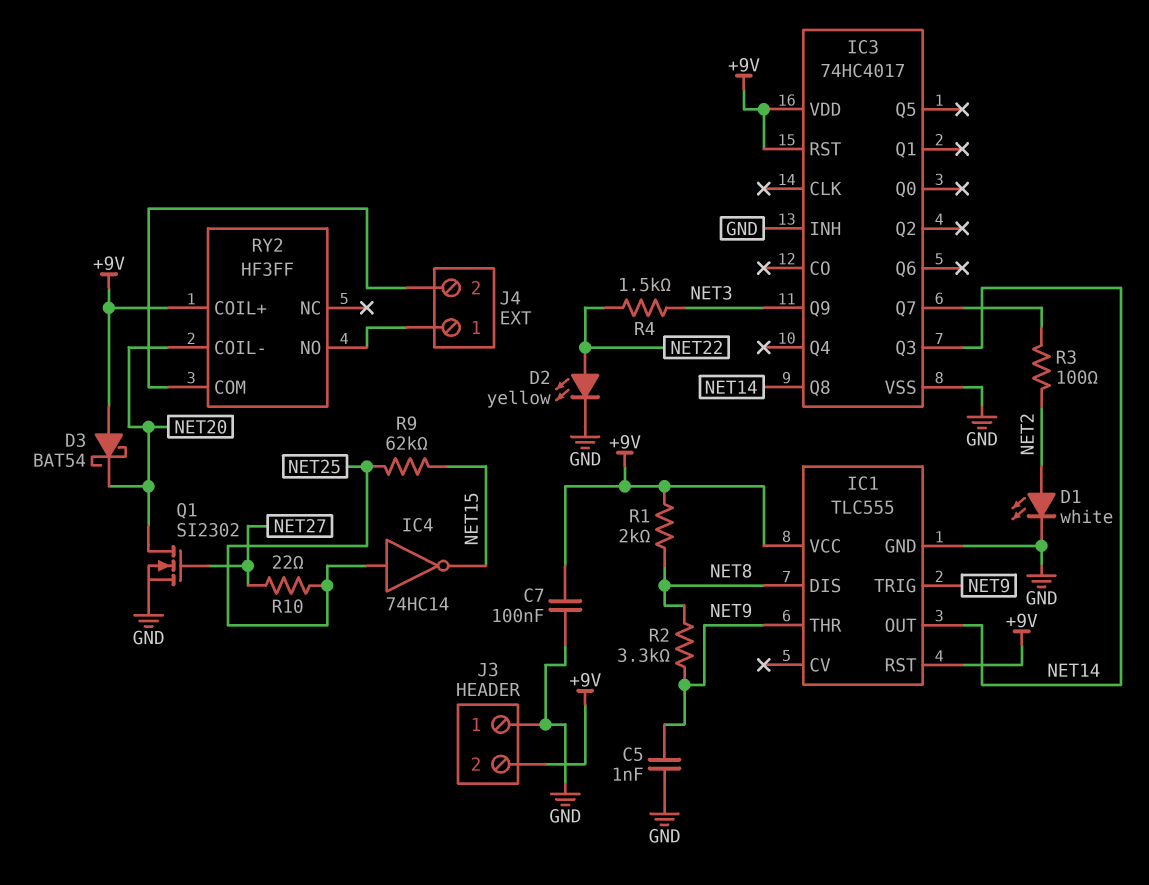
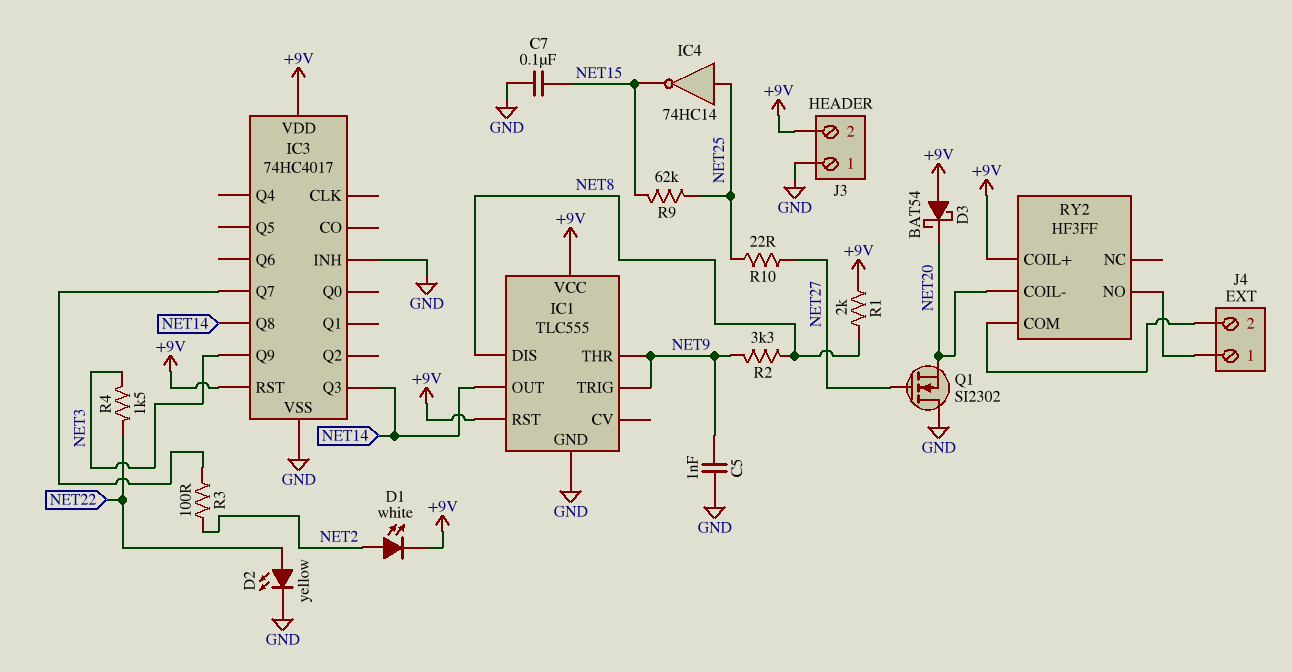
C7: 100nF (+9V, GND) -> 100nF (GND, NET15)
D1: LED white (A NET2, K GND) -> LED white (A NET2, K +9V)
Q1: NMOS SI2302 (G NET27, D NET20, S GND) -> NMOS SI2302 (G NET27, D GND, S NET20)

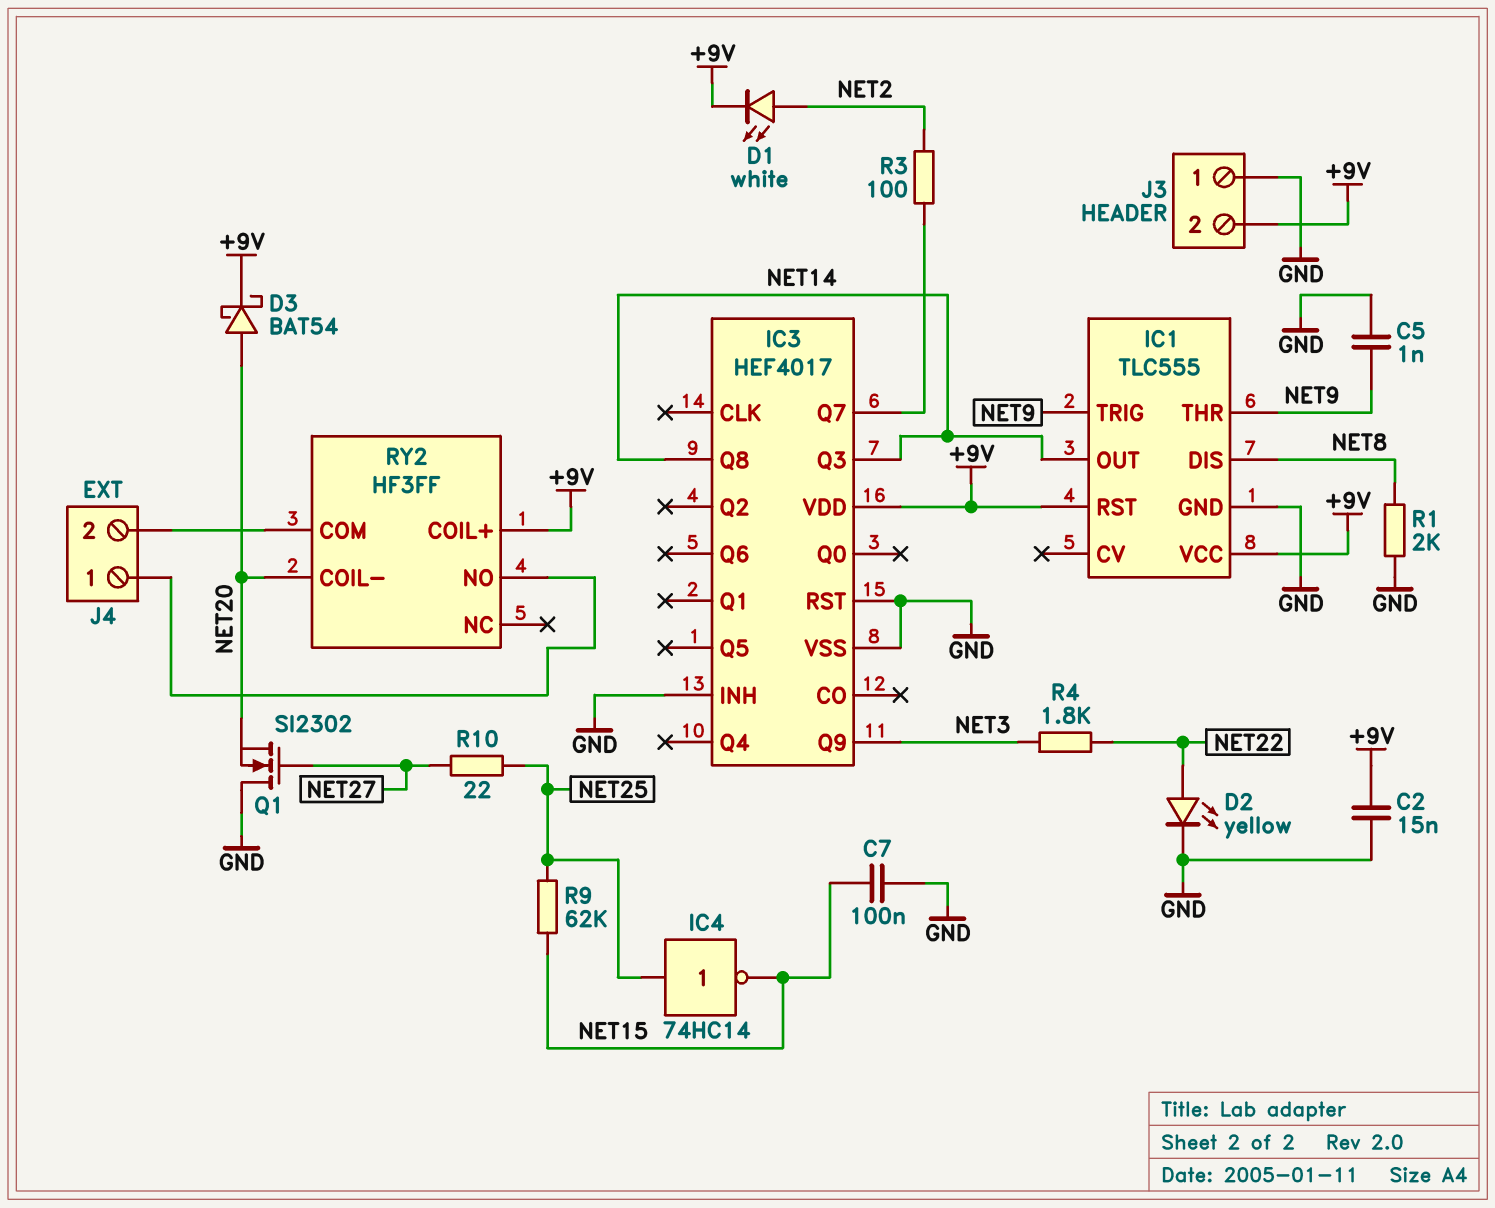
C2: none -> 15nF (+9V, GND)
D3: schottky BAT54 (A +9V, K NET20) -> schottky BAT54 (A NET20, K +9V)
IC3: 74HC4017 -> HEF4017
IC3 pin RST: +9V -> GND
R1: 2k (+9V, NET8) -> 2k (GND, NET8)
R2: 3.3k (NET8, NET9) -> none
R4: 1.5k (NET3, NET22) -> 1.8k (NET3, NET22)

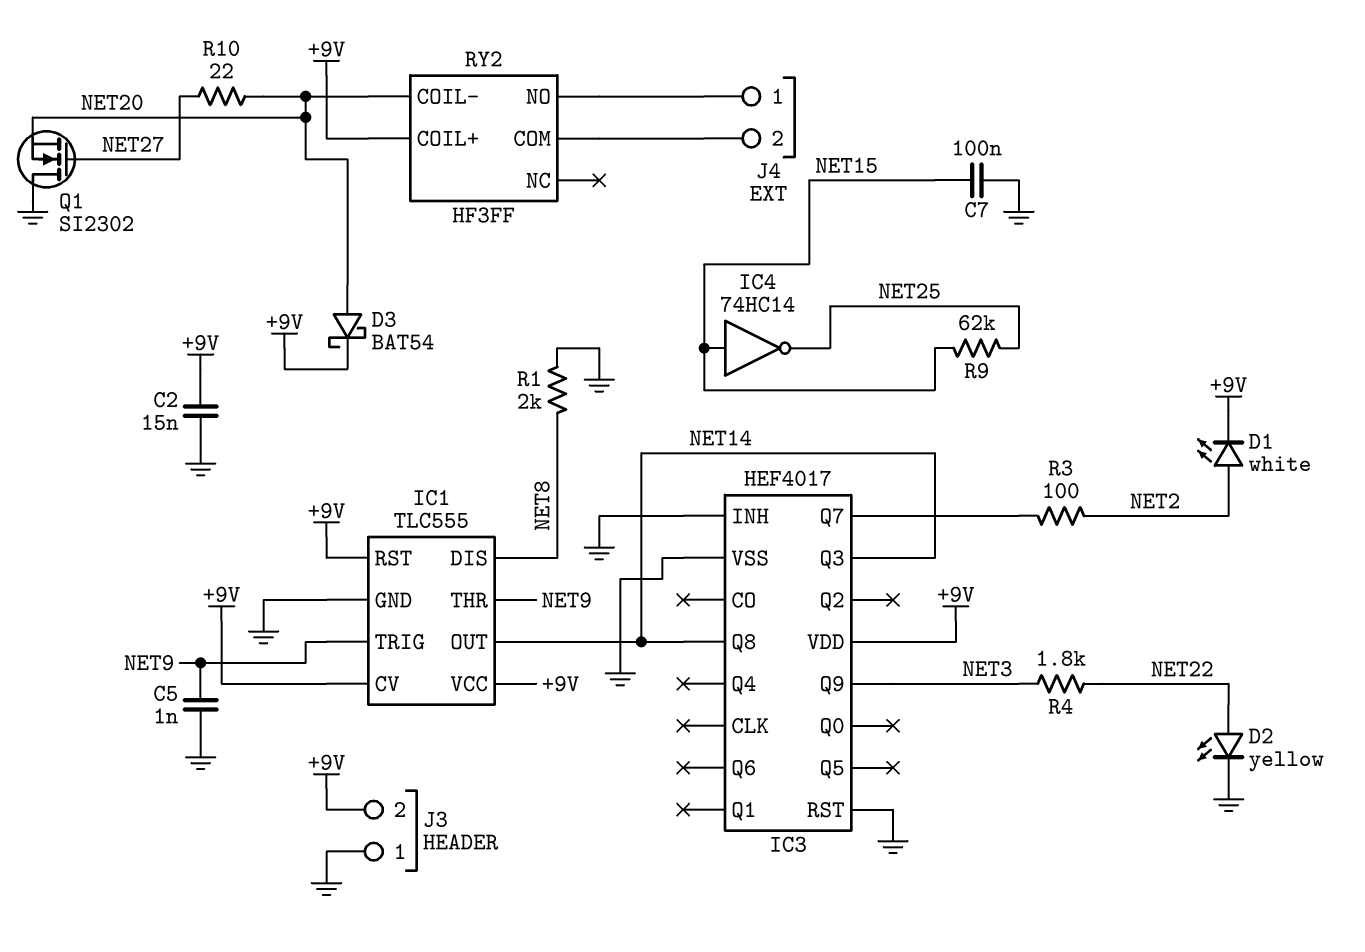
IC1 pin CV: none -> +9V
IC4: NOT 74HC14 (in NET25, out NET15) -> NOT 74HC14 (in NET15, out NET25)
R10: 22 (NET25, NET27) -> 22 (NET20, NET27)

